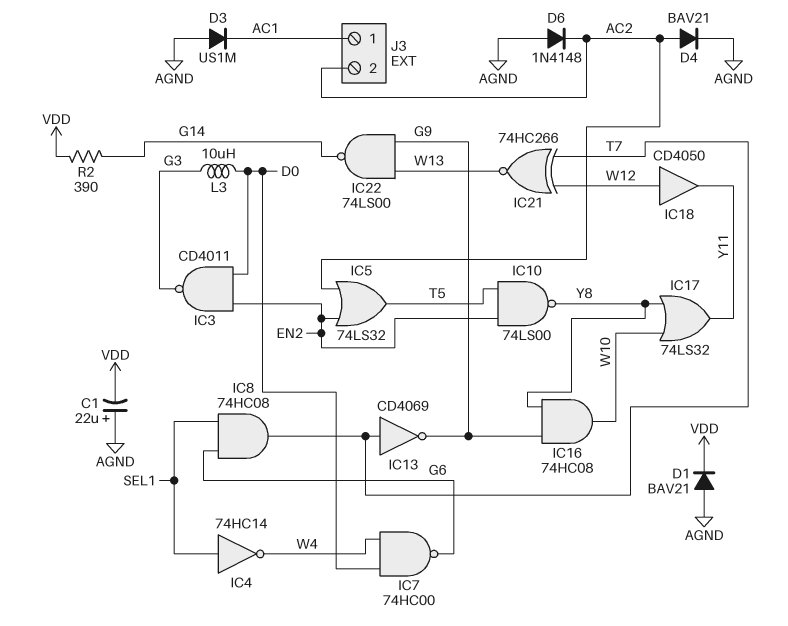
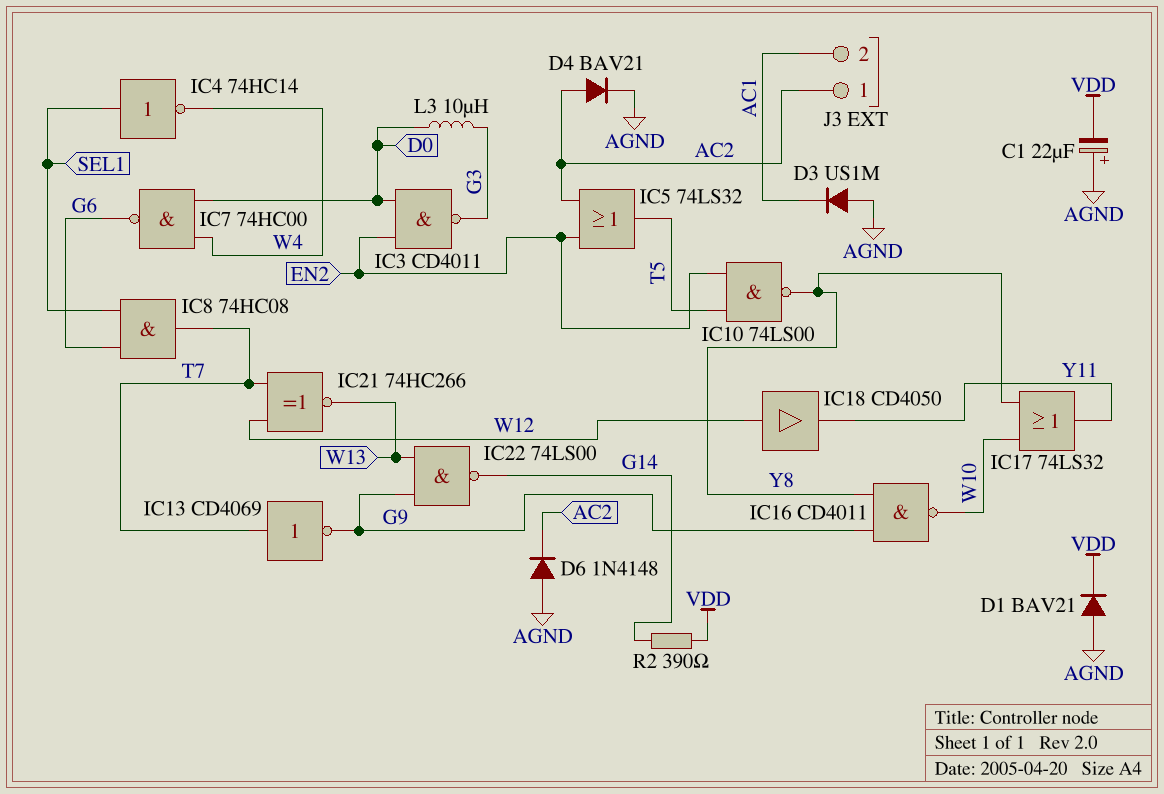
IC16: AND 74HC08 (in G9, in Y8, out W10) -> NAND CD4011 (in G9, in Y8, out W10)
J3 pin 1: AC1 -> AC2
J3 pin 2: AC2 -> AC1

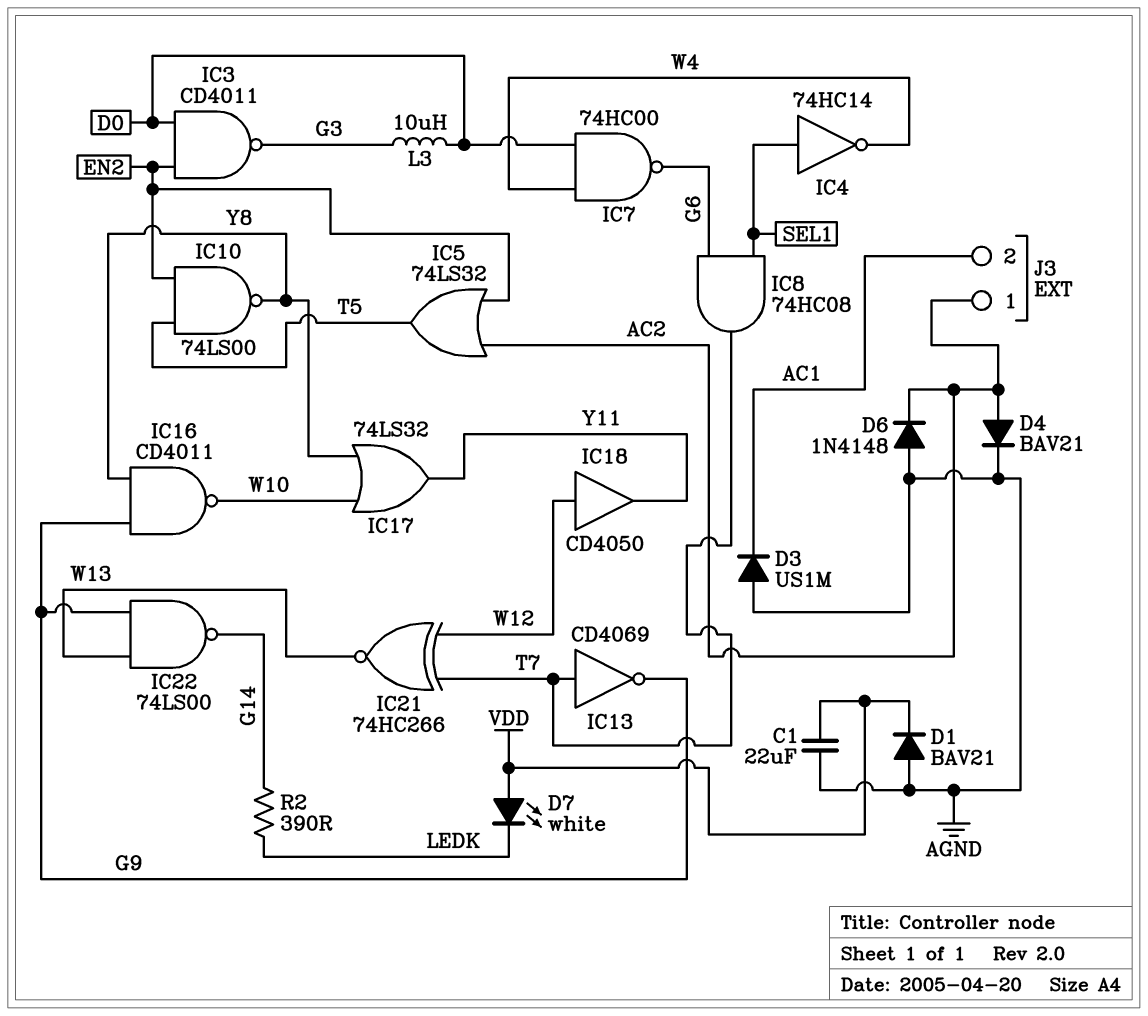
C1: 22uF (plus AGND, minus VDD) -> 22uF (AGND, VDD)
D7: none -> LED white (A VDD, K LEDK)
R2: 390 (G14, VDD) -> 390 (G14, LEDK)

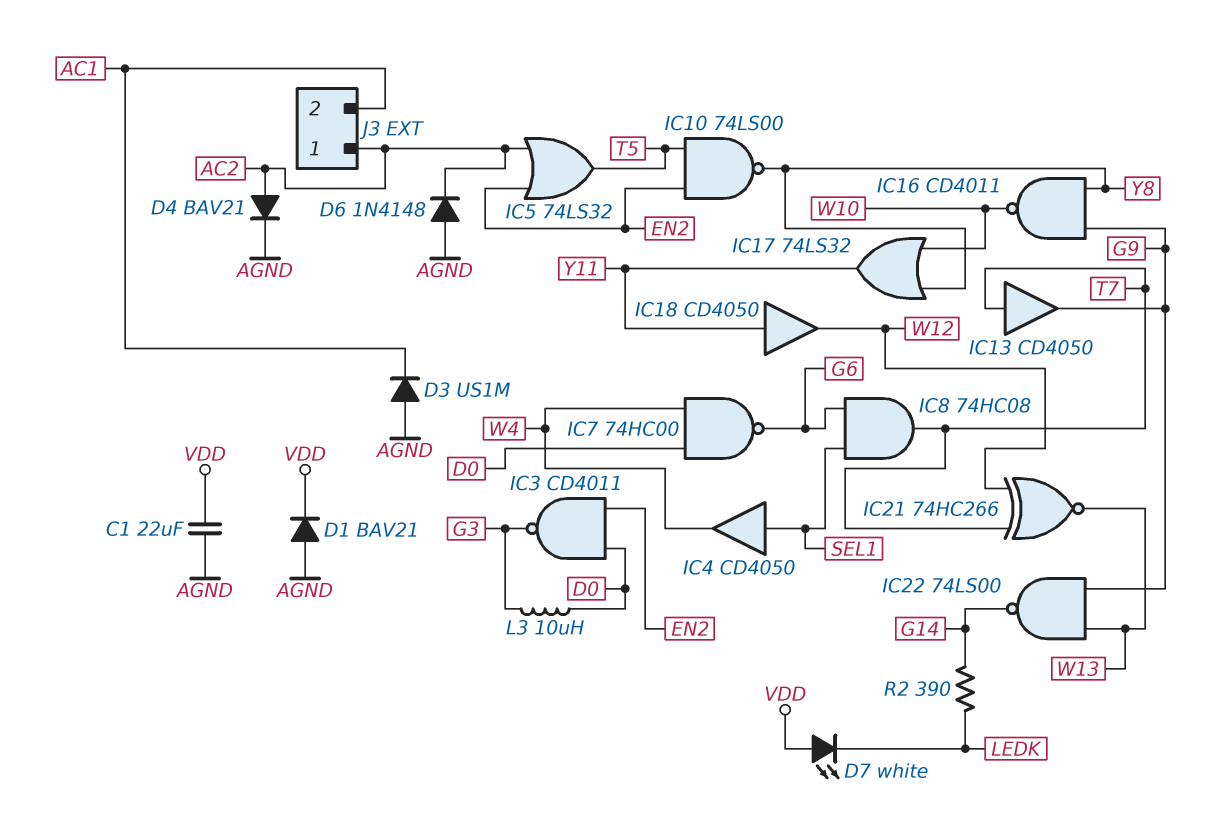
IC4: NOT 74HC14 (in SEL1, out W4) -> buffer CD4050 (in SEL1, out W4)
IC13: NOT CD4069 (in T7, out G9) -> buffer CD4050 (in T7, out G9)
IC18: buffer CD4050 (in W12, out Y11) -> buffer CD4050 (in Y11, out W12)

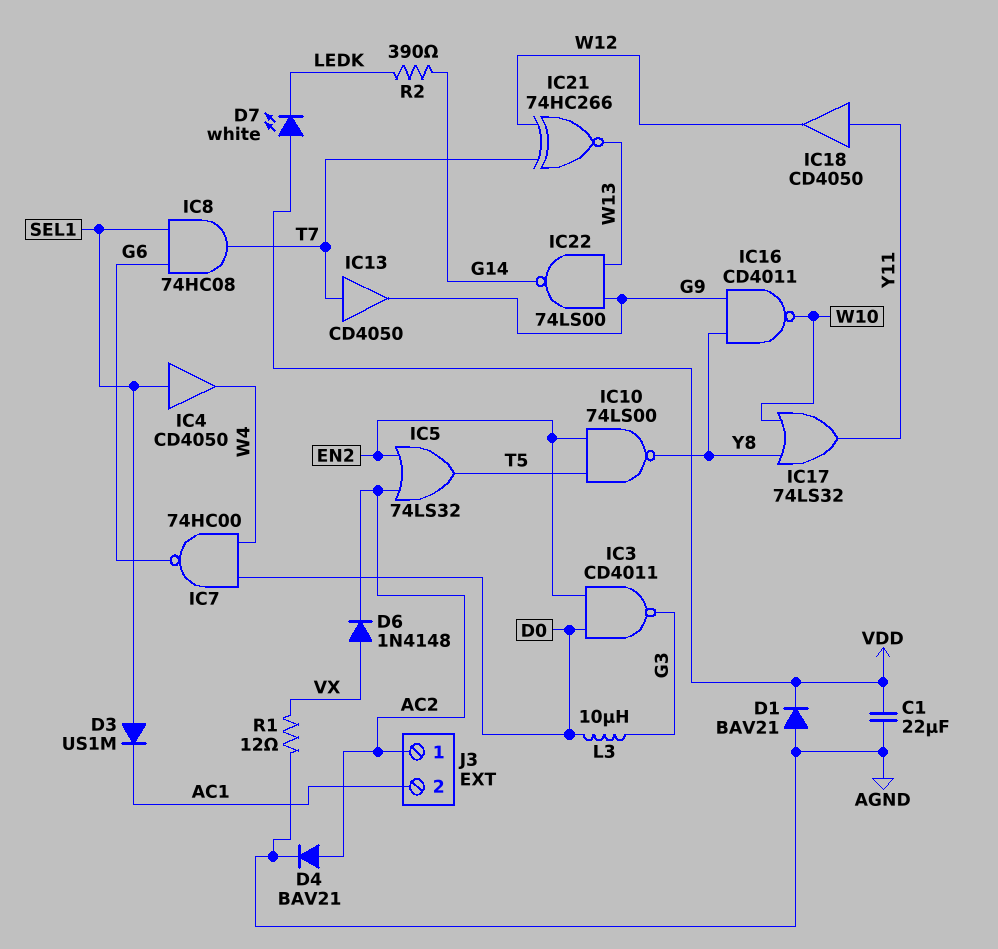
D3: diode US1M (A AGND, K AC1) -> diode US1M (A SEL1, K AC1)
D6: diode 1N4148 (A AGND, K AC2) -> diode 1N4148 (A VX, K AC2)
R1: none -> 12 (AGND, VX)

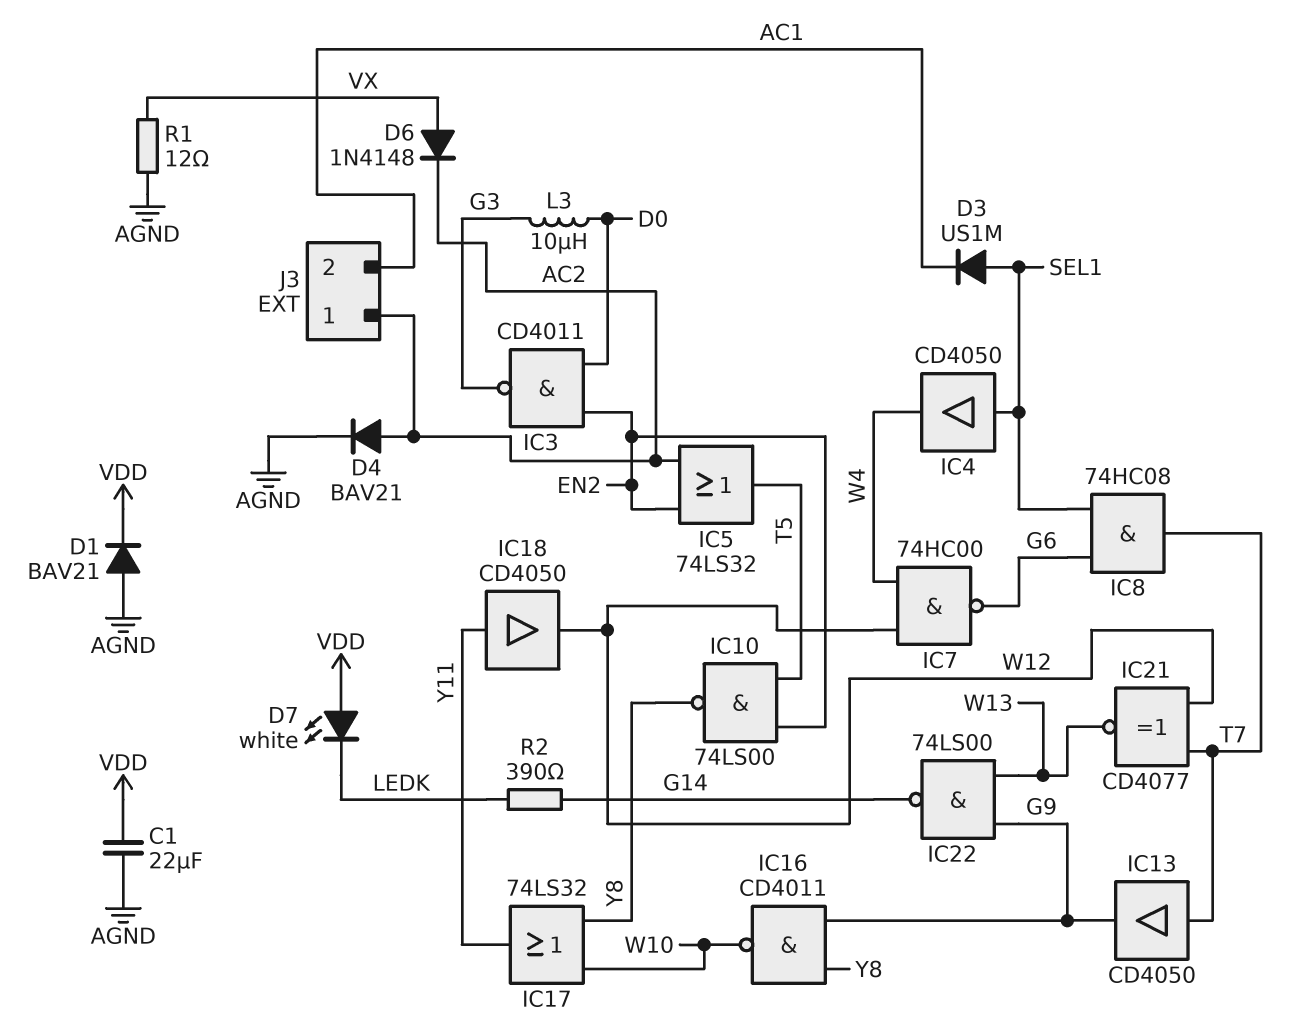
IC7: NAND 74HC00 (in D0, in W4, out G6) -> NAND 74HC00 (in W4, in W12, out G6)
IC21: XNOR 74HC266 (in T7, in W12, out W13) -> XNOR CD4077 (in T7, in W12, out W13)

